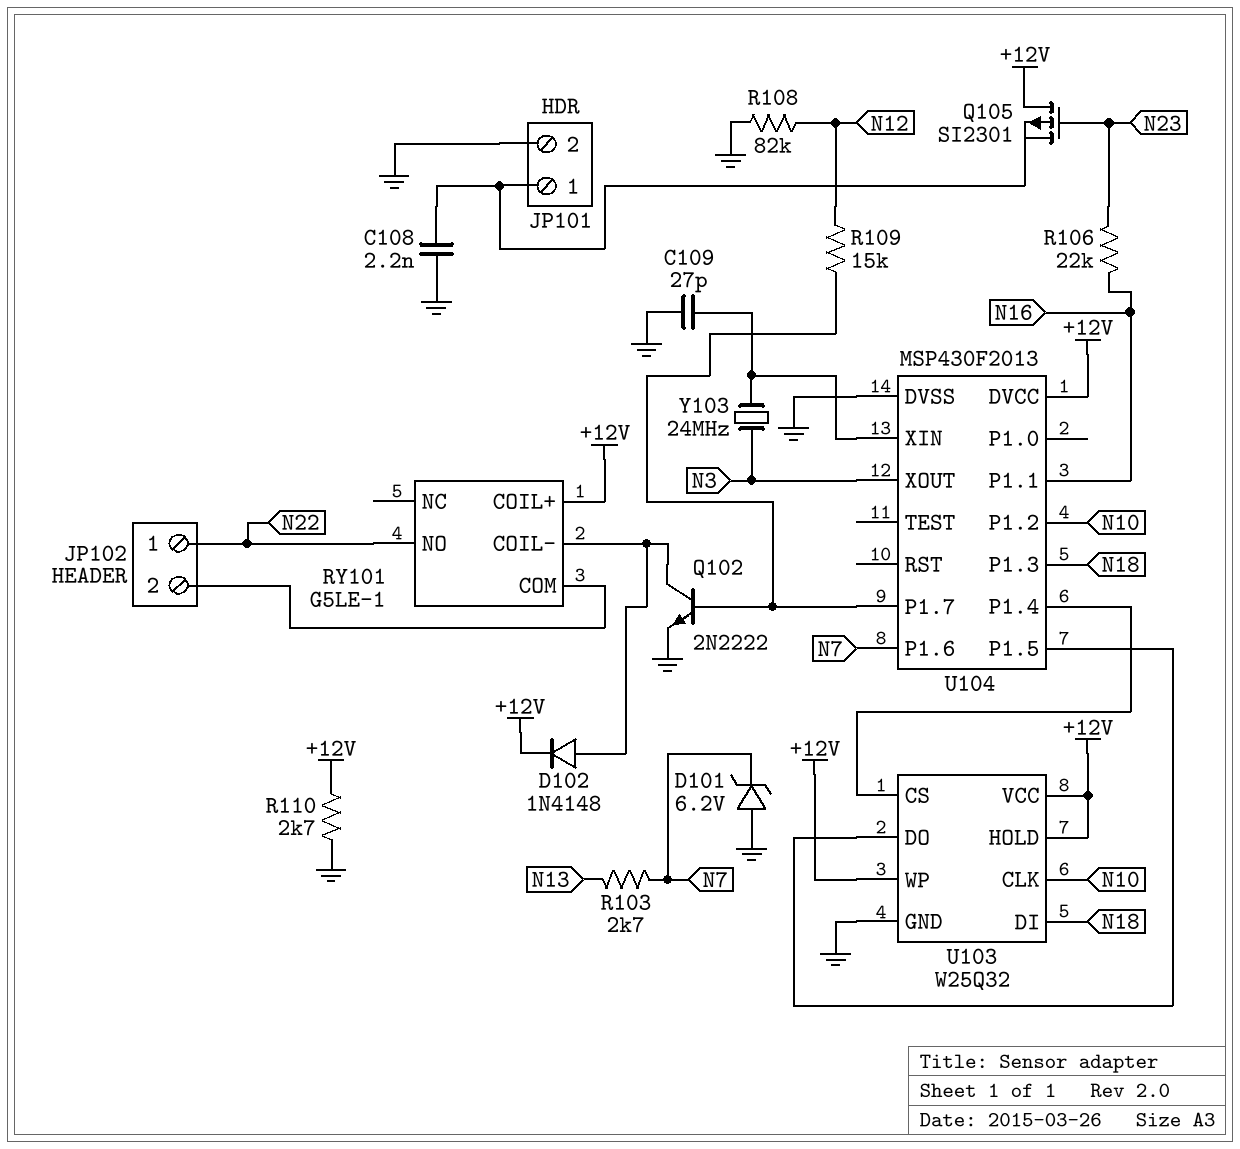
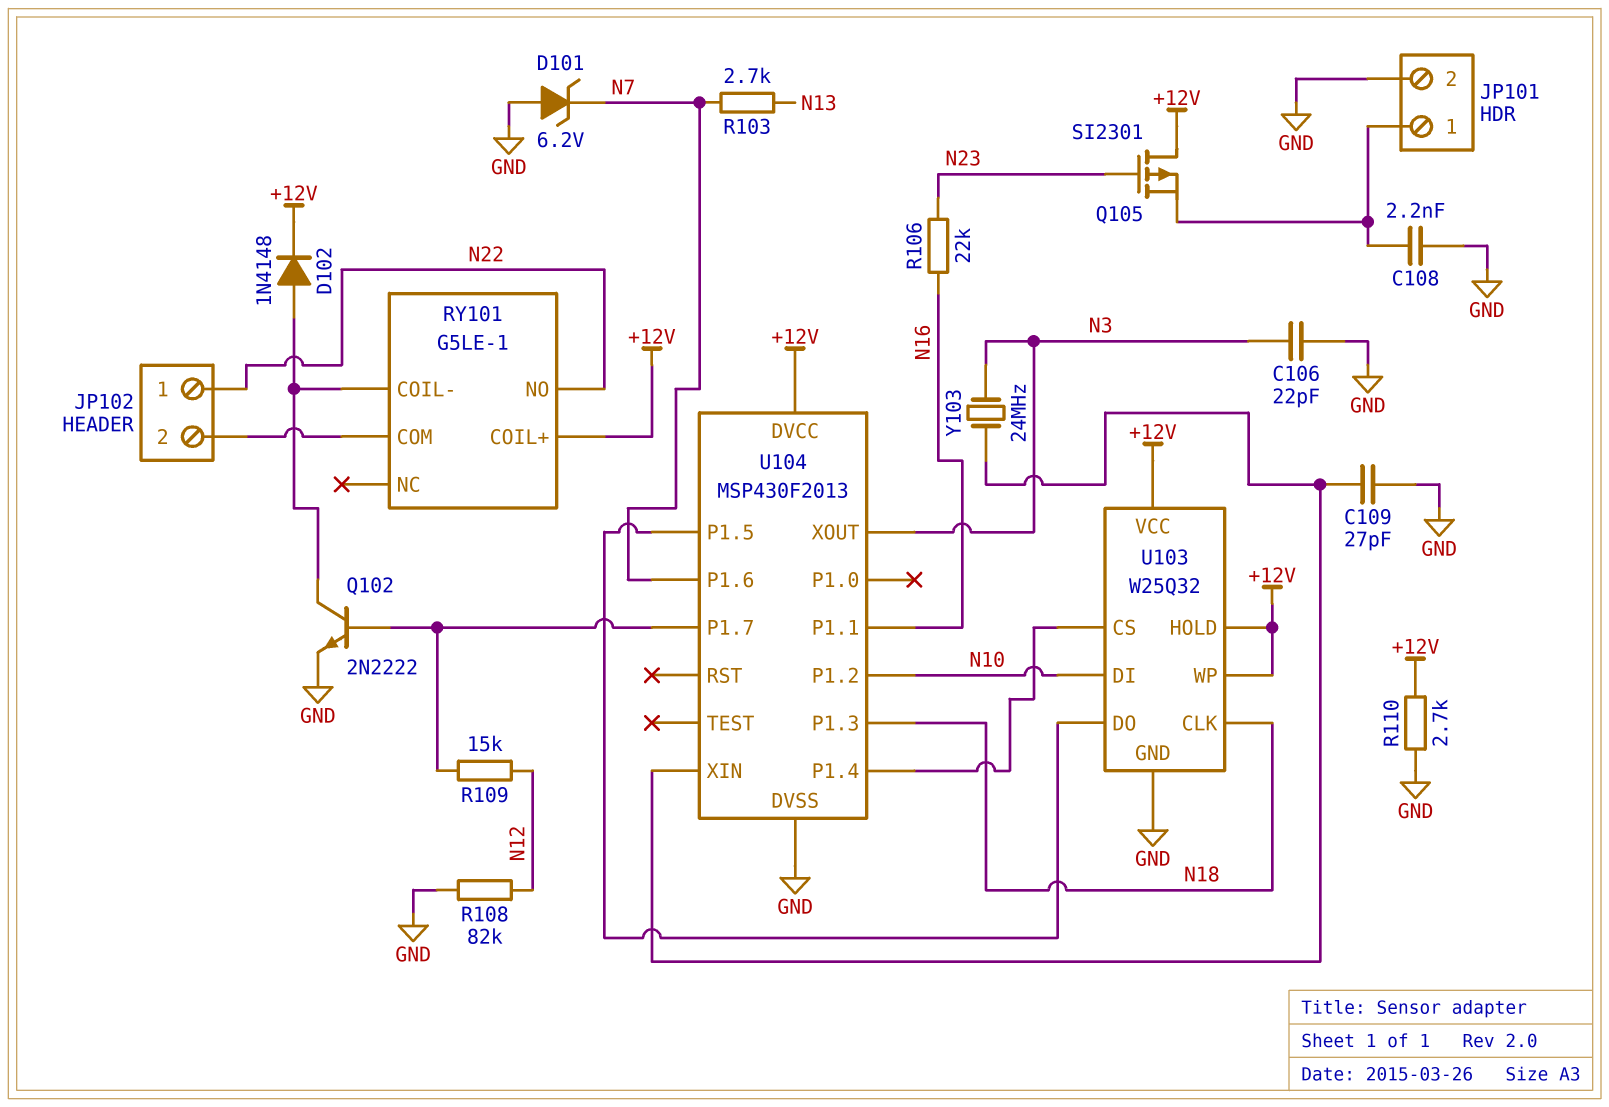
C106: none -> 22pF (GND, N3)
U103 pin CLK: N10 -> N18
U103 pin DI: N18 -> N10

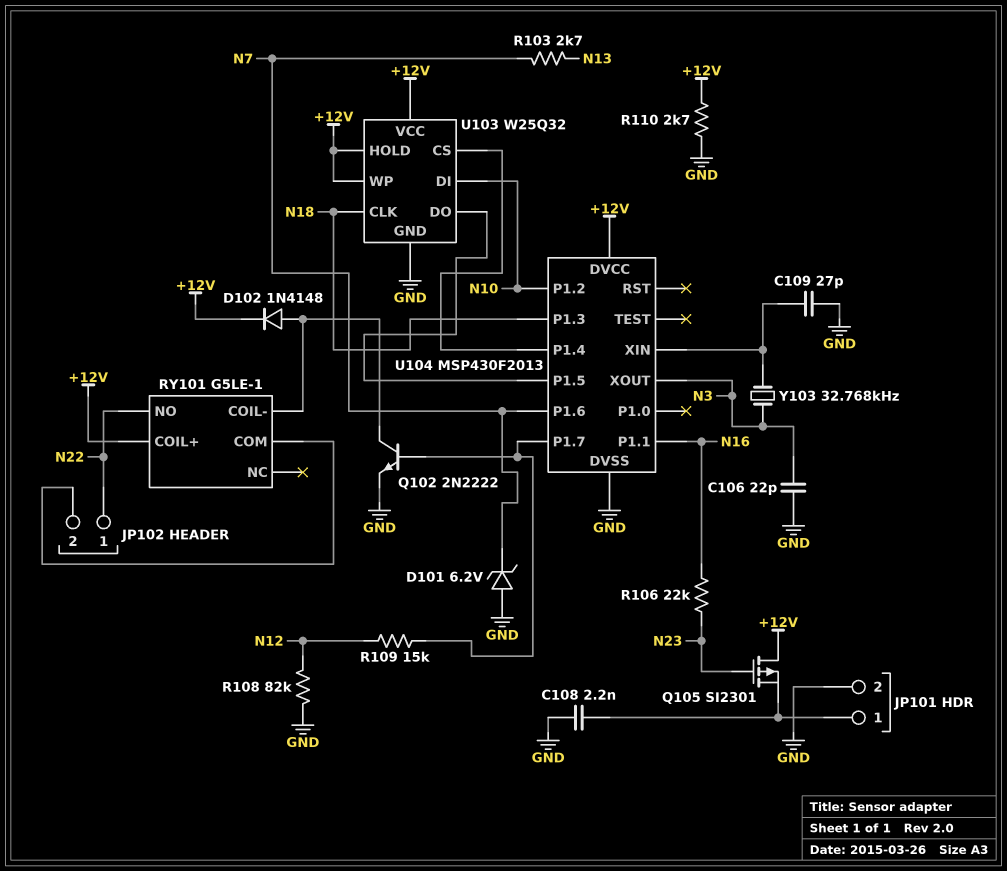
Y103: 24MHz (N3, U104/XIN) -> 32.768kHz (N3, U104/XIN)

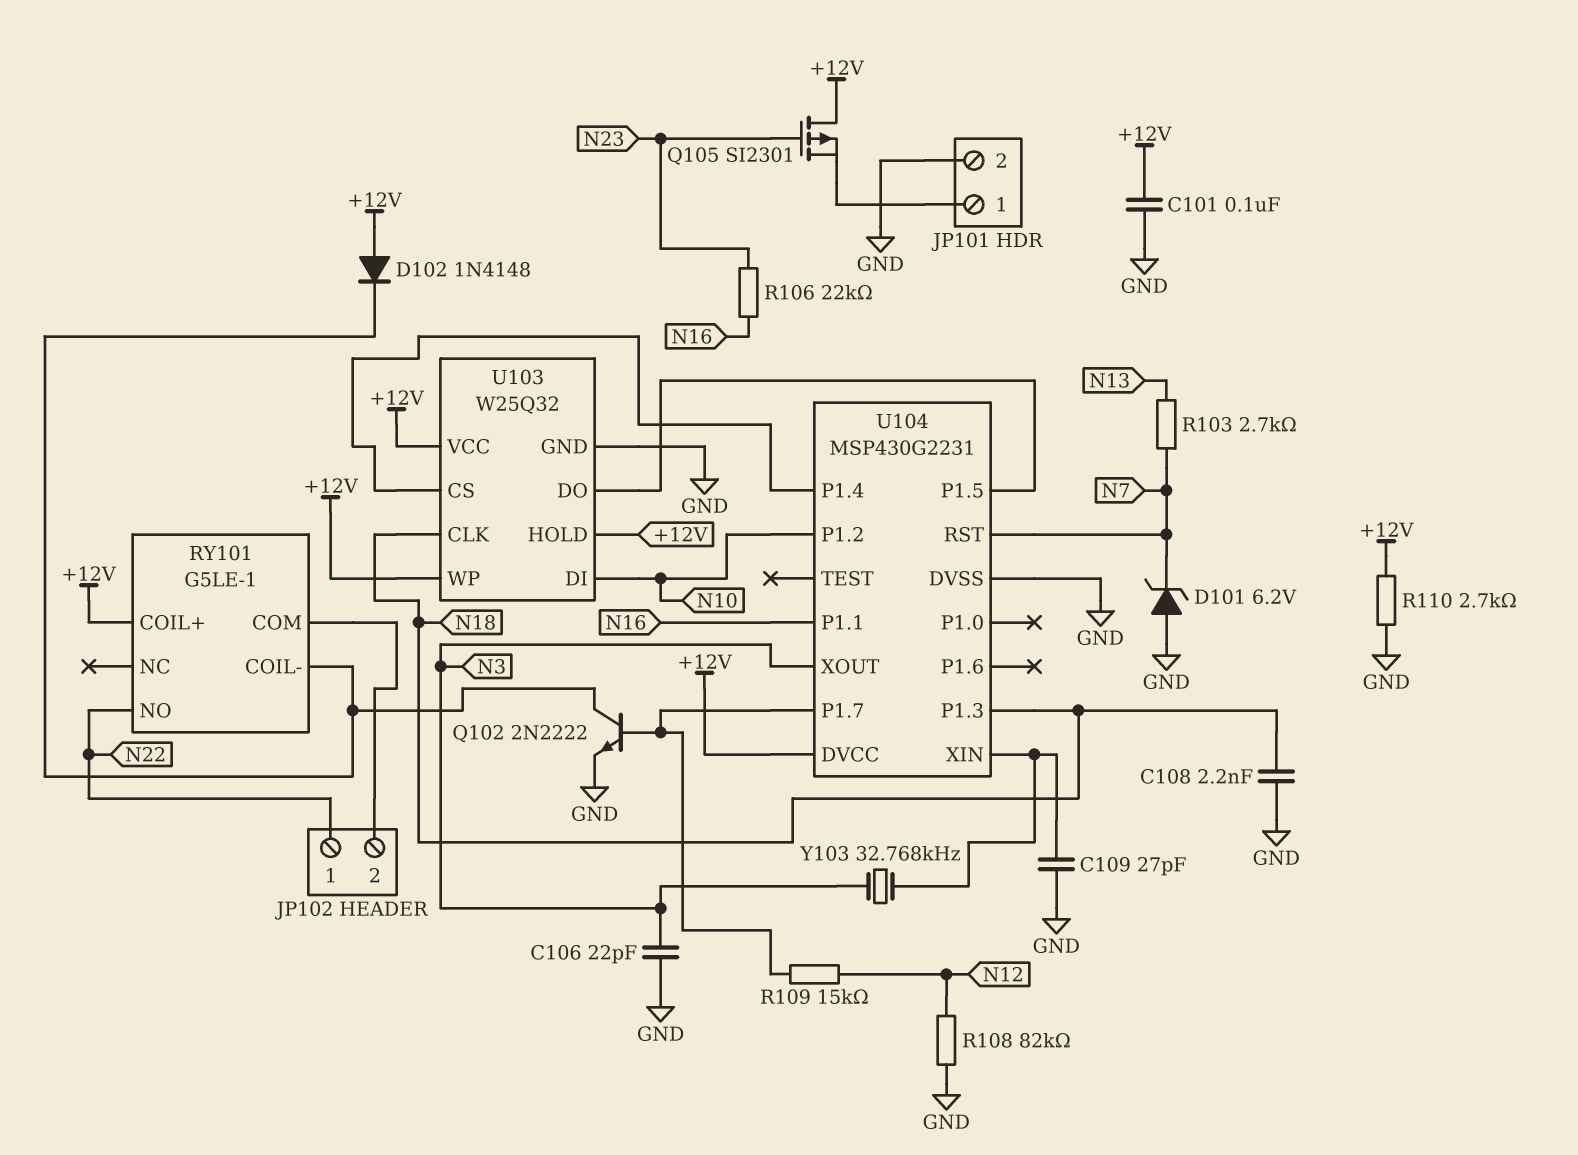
C101: none -> 100nF (+12V, GND)
C108: 2.2nF (GND, JP101/1) -> 2.2nF (GND, N18)
D102: diode 1N4148 (A RY101/COIL-, K +12V) -> diode 1N4148 (A +12V, K RY101/COIL-)
U104: MSP430F2013 -> MSP430G2231
U104 pin P1.6: N7 -> none
U104 pin RST: none -> N7

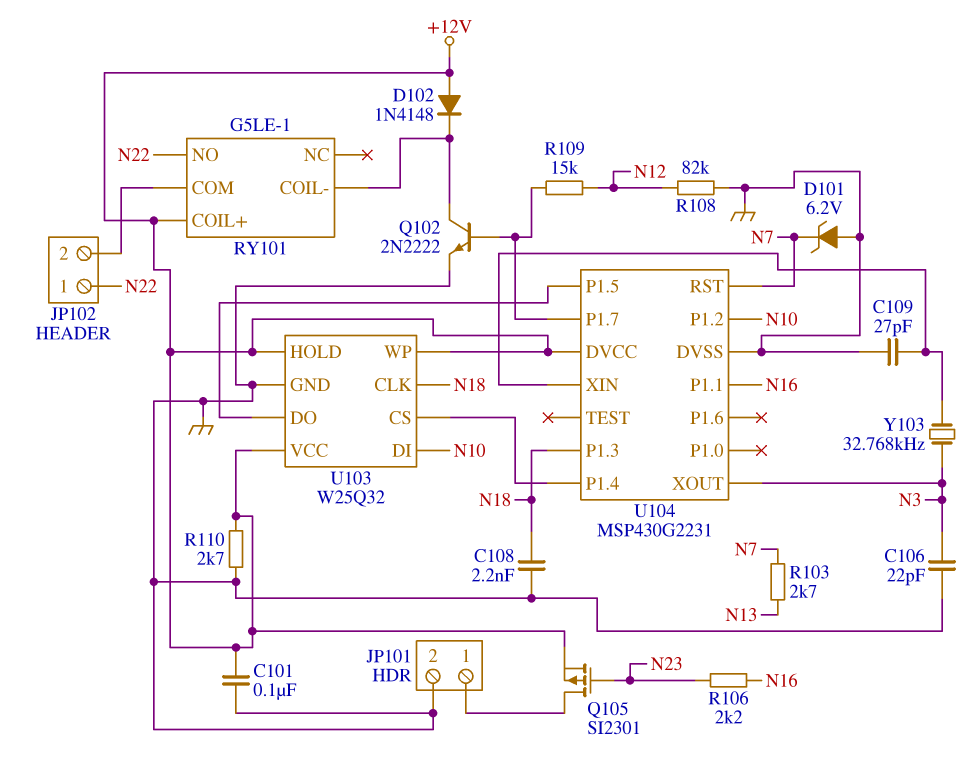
Q105: PMOS SI2301 (G N23, D +12V, S JP101/1) -> PMOS SI2301 (G N23, D JP101/1, S +12V)
R106: 22k (N16, N23) -> 2.2k (N16, N23)

